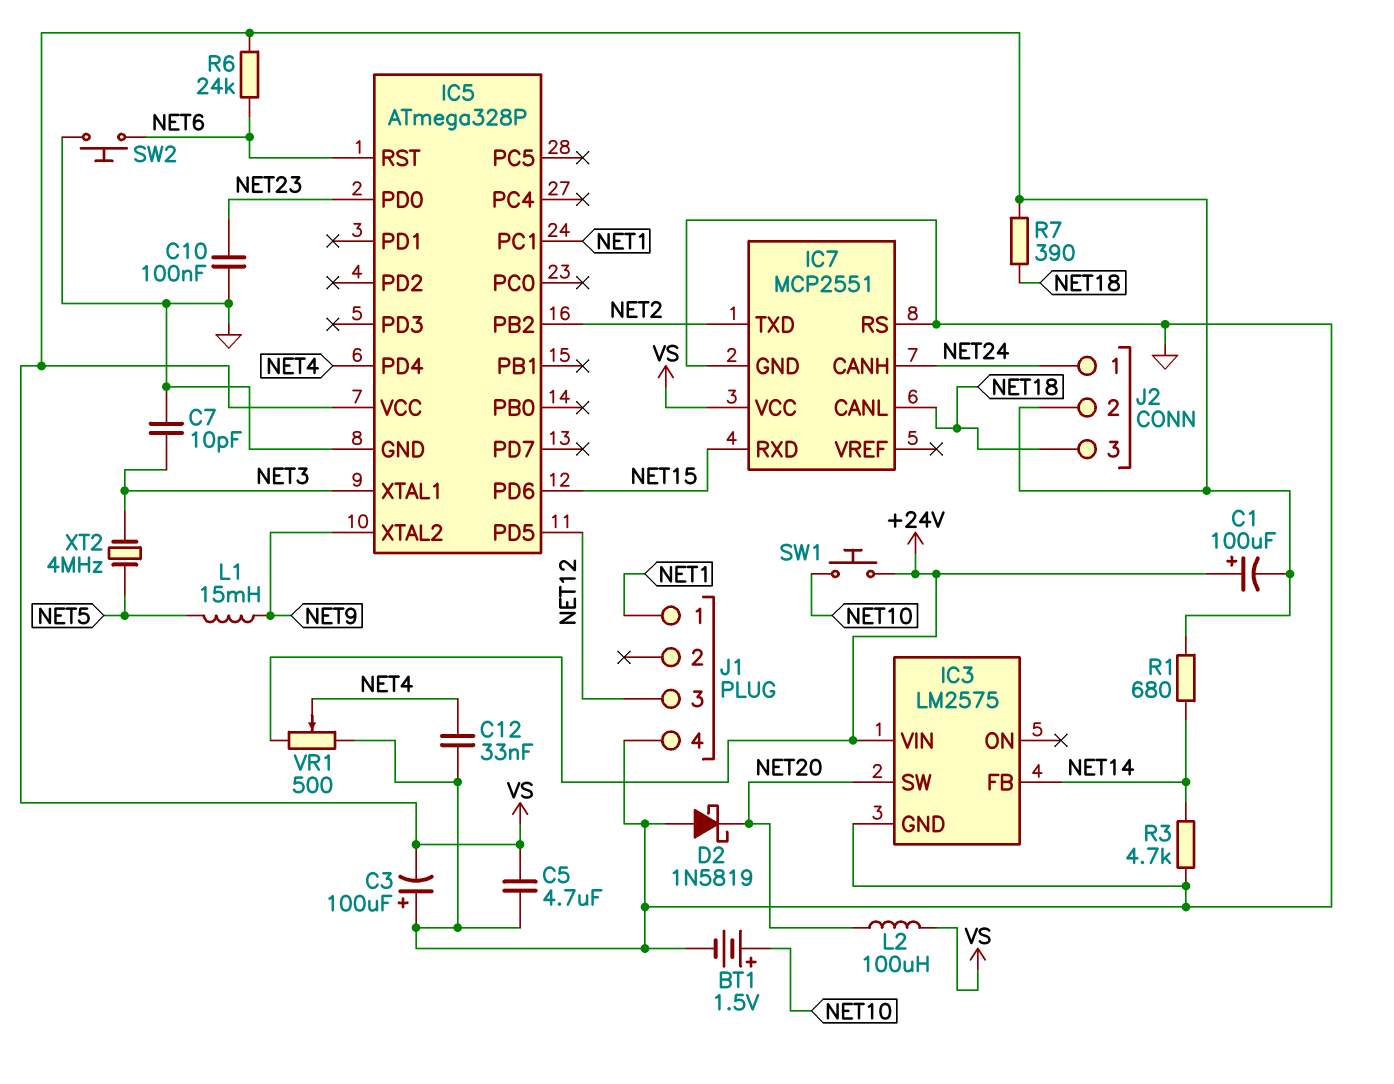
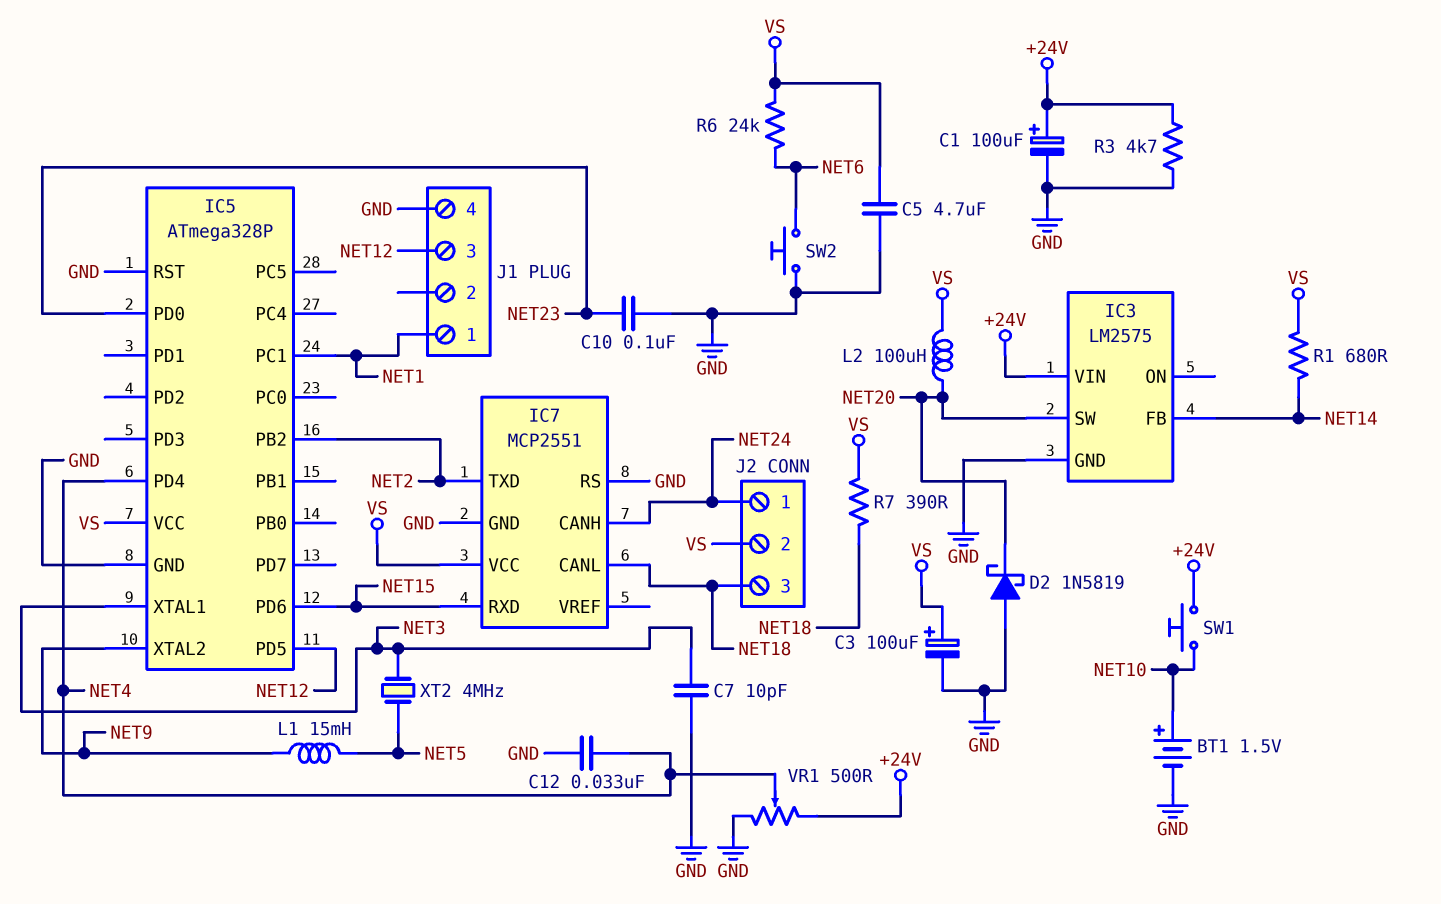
C1: 100uF (plus +24V, minus VS) -> 100uF (plus +24V, minus GND)
C3: 100uF (plus GND, minus VS) -> 100uF (plus VS, minus GND)
IC5 pin RST: NET6 -> GND
R3: 4.7k (GND, NET14) -> 4.7k (+24V, GND)

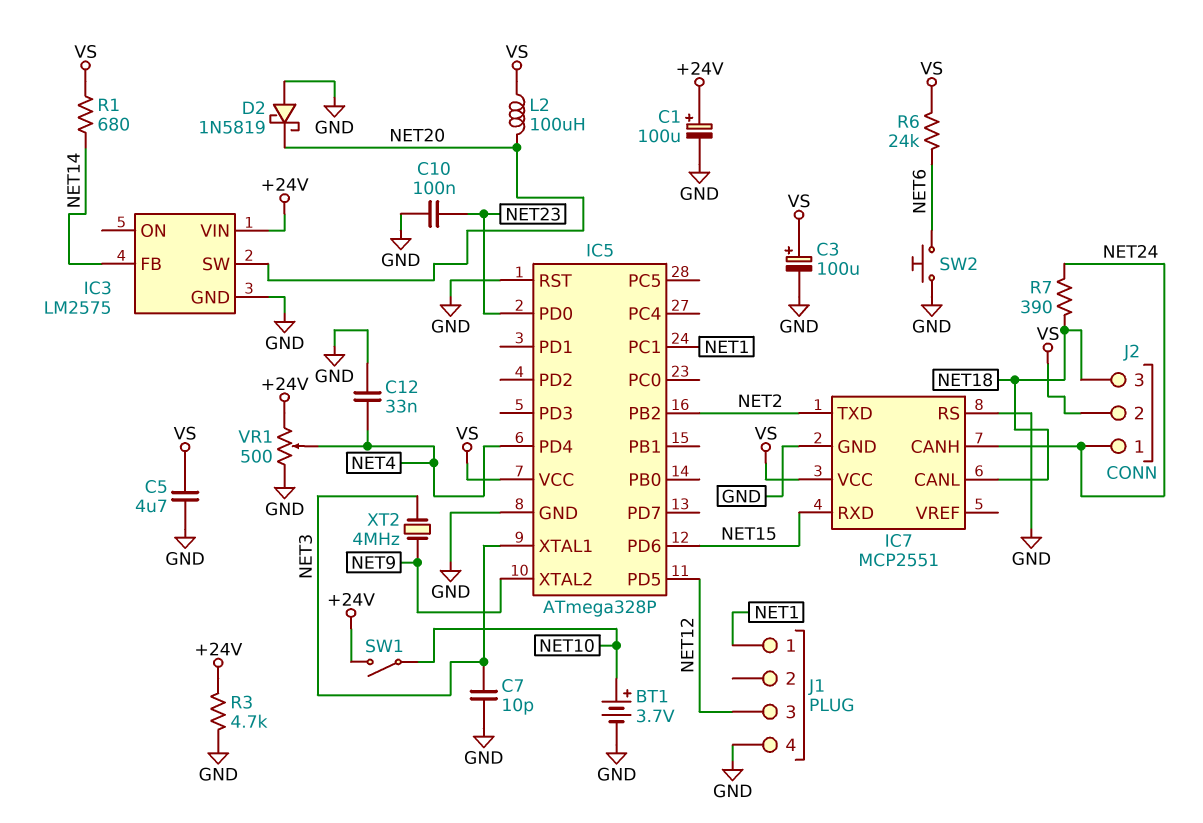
BT1: 1.5V (plus NET10, minus GND) -> 3.7V (plus NET10, minus GND)
L1: 15mH (NET5, NET9) -> none
R7: 390 (NET18, VS) -> 390 (NET18, NET24)
SW1: button (+24V, NET10) -> switch (+24V, NET10)
XT2: 4MHz (NET3, NET5) -> 4MHz (NET3, NET9)

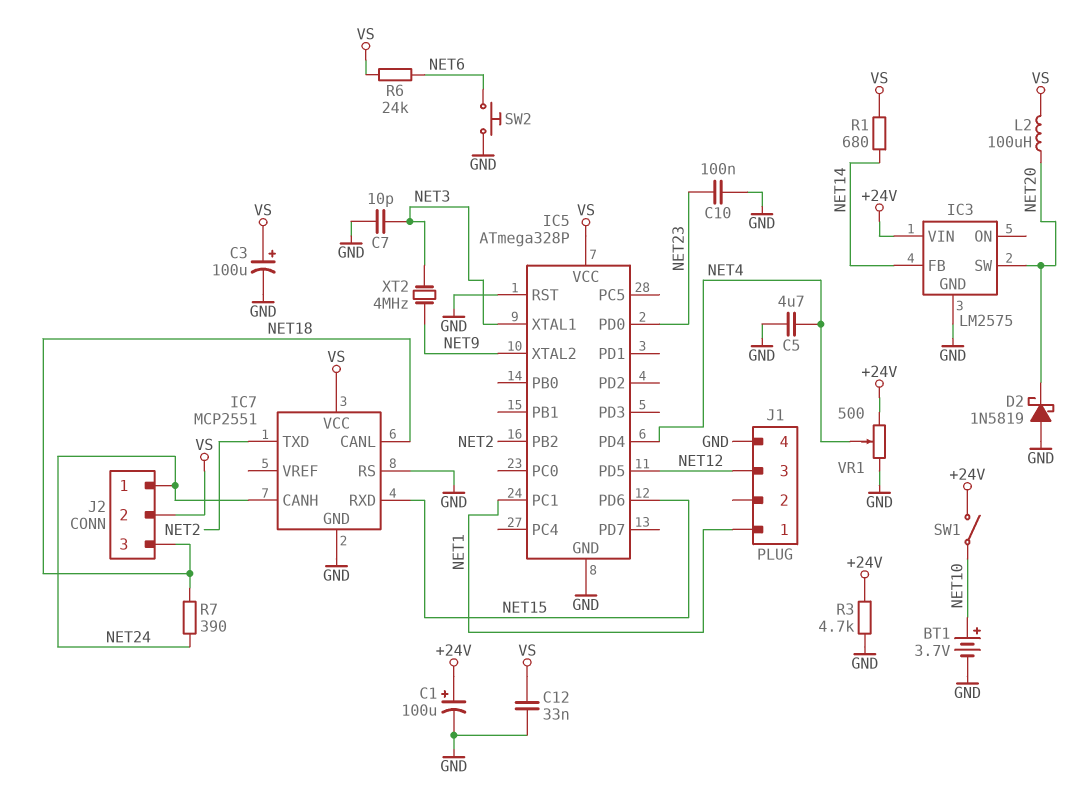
C5: 4.7uF (GND, VS) -> 4.7uF (GND, NET4)
C12: 33nF (GND, NET4) -> 33nF (GND, VS)

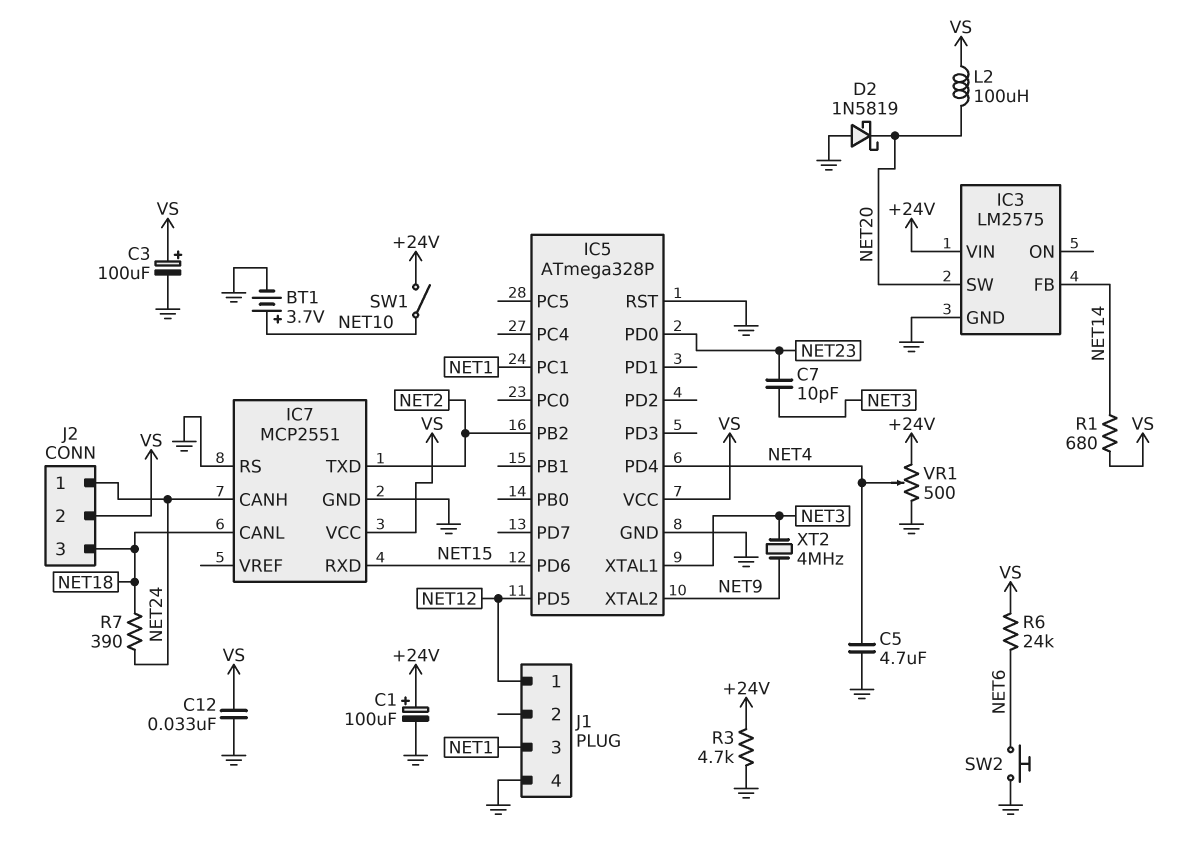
C7: 10pF (GND, NET3) -> 10pF (NET3, NET23)
C10: 100nF (GND, NET23) -> none
J1 pin 1: NET1 -> NET12
J1 pin 3: NET12 -> NET1

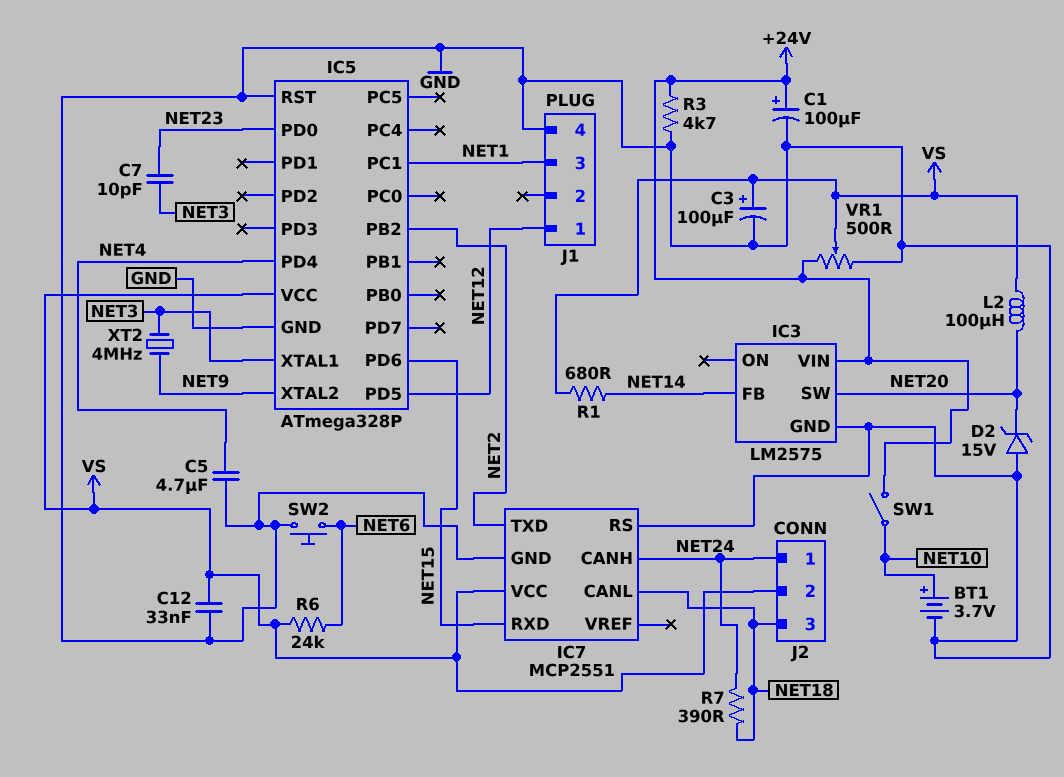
D2: schottky 1N5819 (A GND, K NET20) -> zener 15V (A GND, K NET20)
VR1: 500 (+24V, GND, wiper NET4) -> 500 (+24V, GND, wiper VS)

